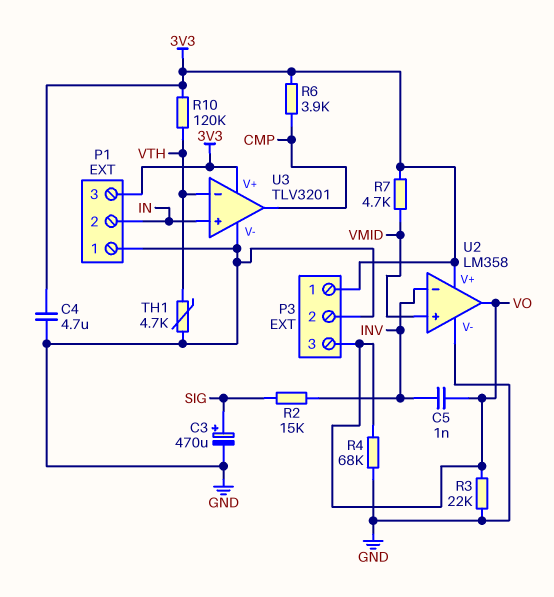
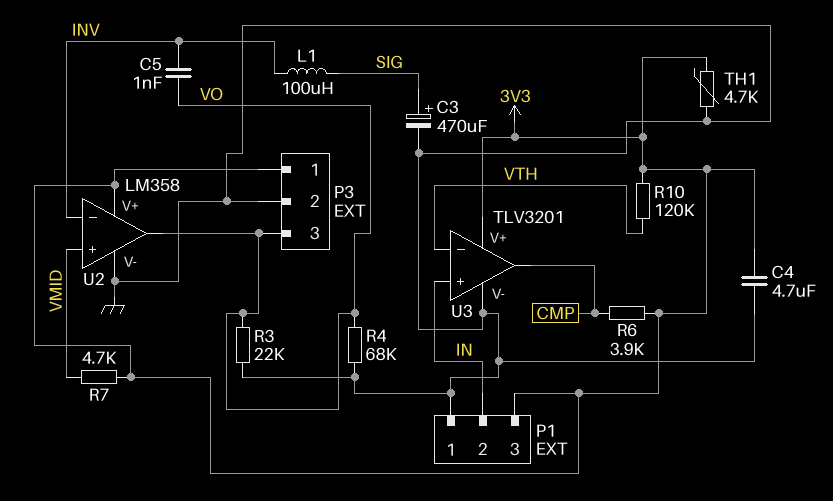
L1: none -> 100uH (INV, SIG)
R2: 15k (INV, SIG) -> none
TH1: 4.7k (GND, VTH) -> 4.7k (3V3, GND)

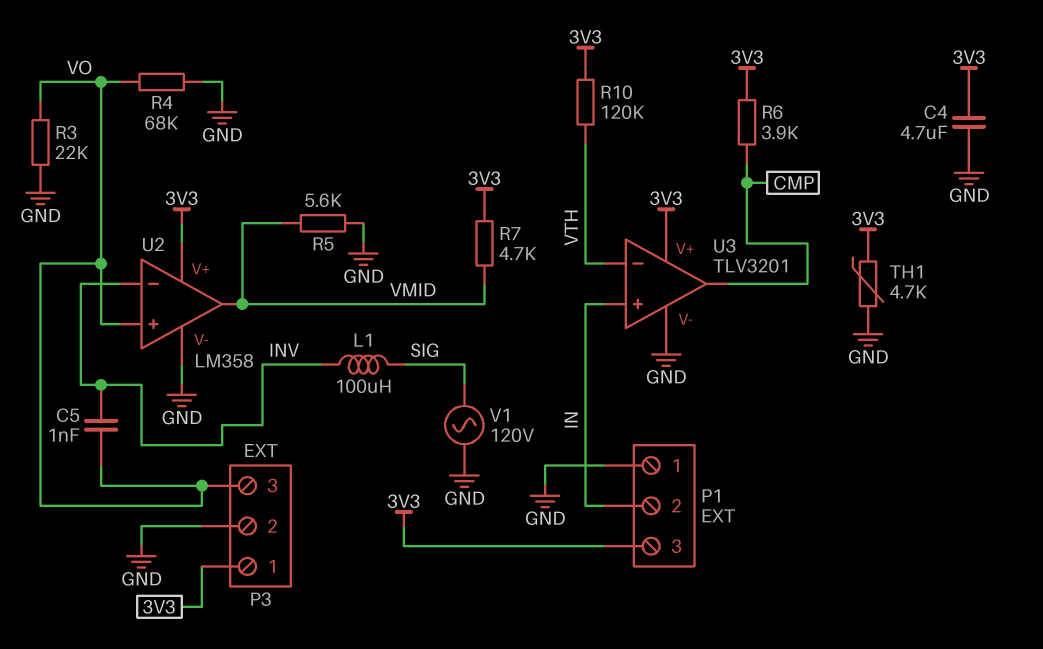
C3: 470uF (plus SIG, minus GND) -> none
R5: none -> 5.6k (GND, VMID)
U2 pin in+: VMID -> VO
U2 pin out: VO -> VMID
V1: none -> AC 120V (GND, SIG)

